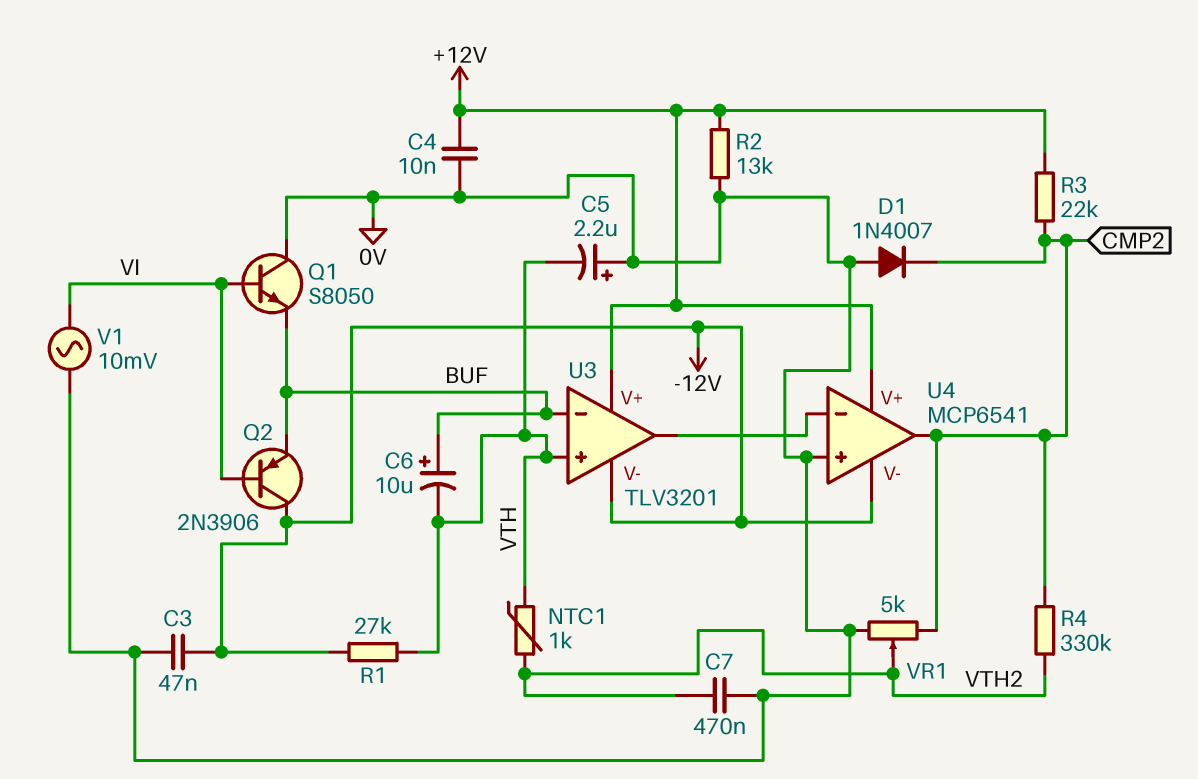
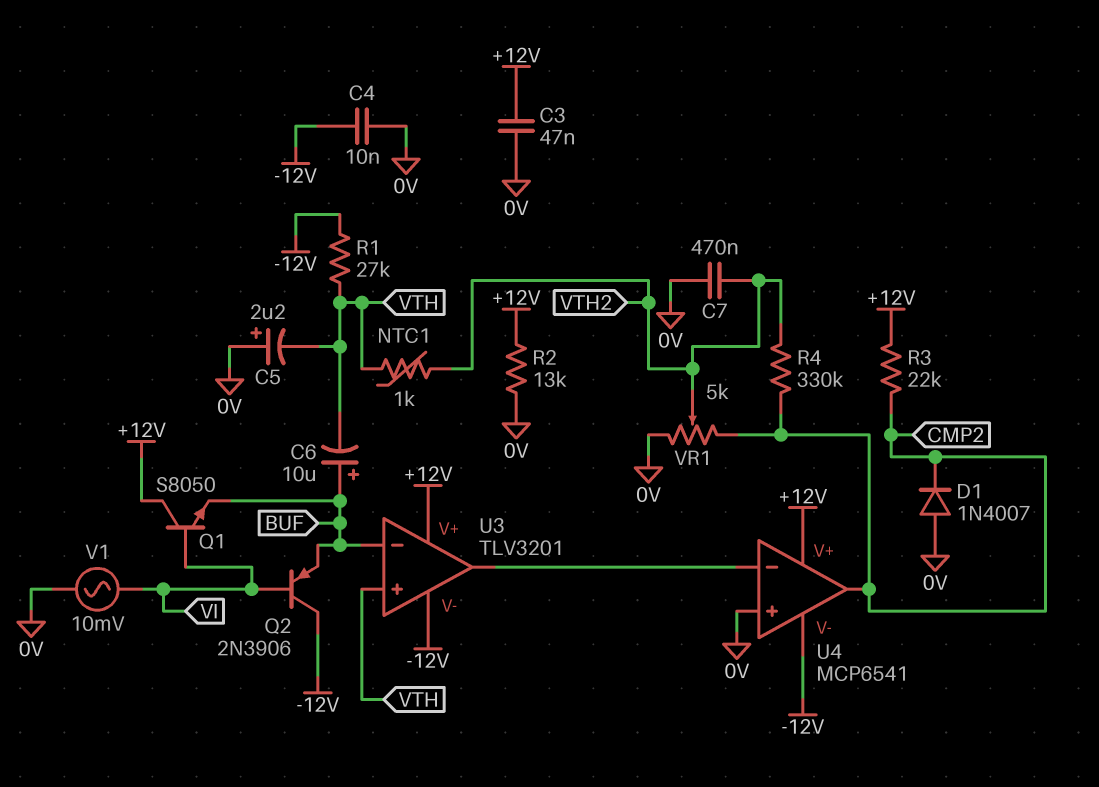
C3: 47nF (-12V, 0V) -> 47nF (+12V, 0V)
C4: 10nF (+12V, 0V) -> 10nF (-12V, 0V)
Q1: NPN S8050 (B VI, C 0V, E BUF) -> NPN S8050 (B VI, C +12V, E BUF)

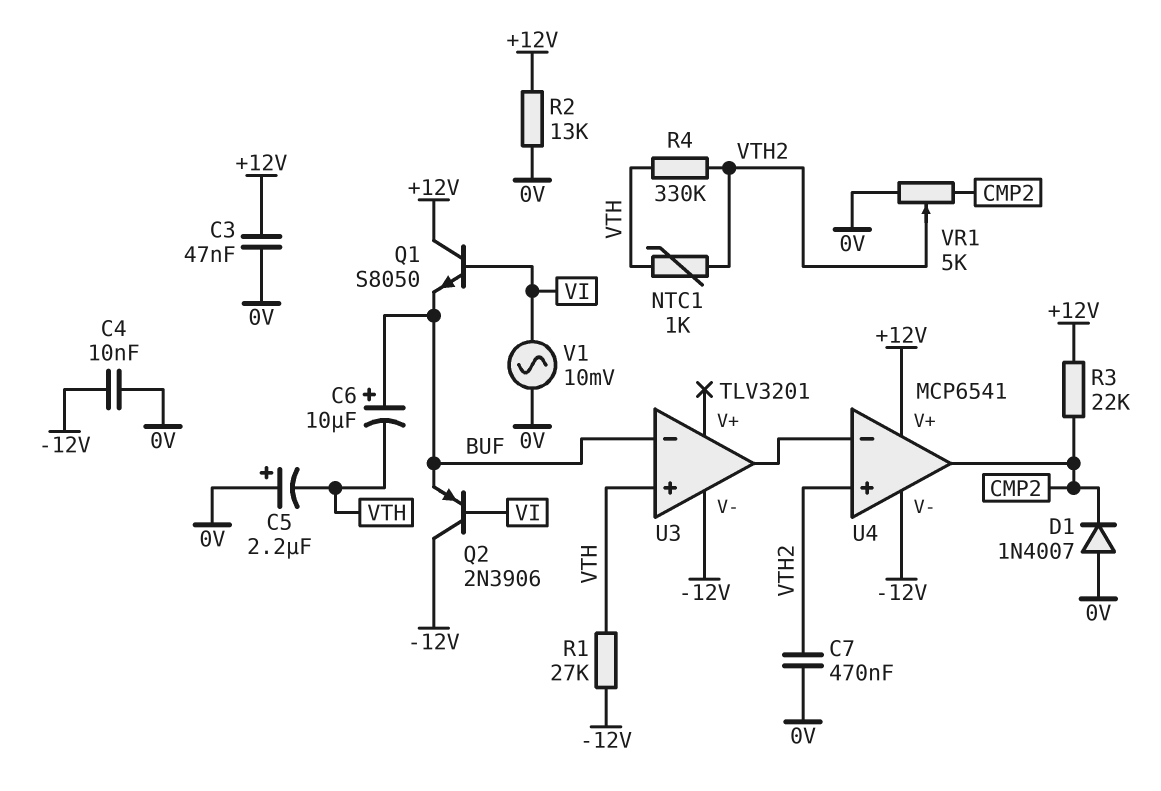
R4: 330k (CMP2, VTH2) -> 330k (VTH, VTH2)
U3 pin V+: +12V -> none
U4 pin in+: 0V -> VTH2

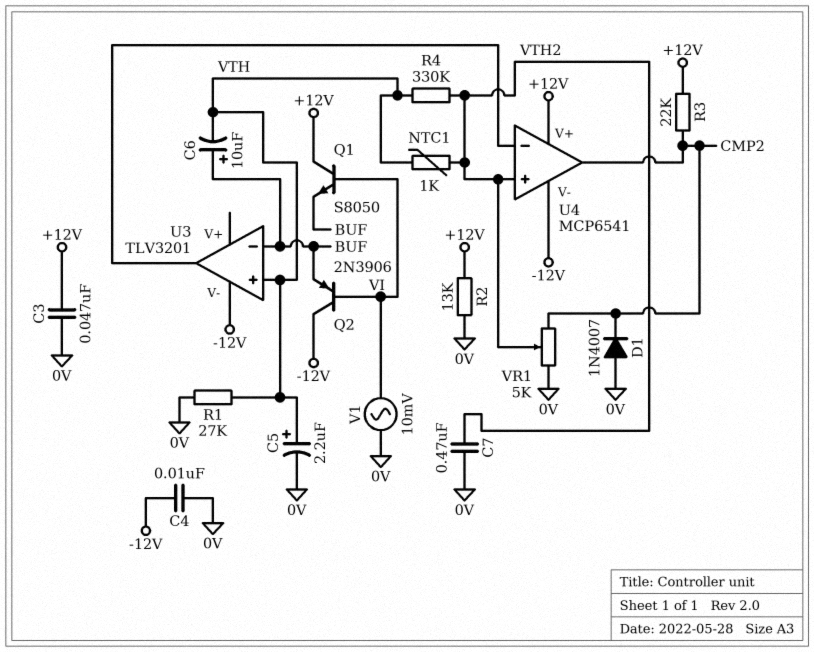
C5: 2.2uF (plus 0V, minus VTH) -> 2.2uF (plus VTH, minus 0V)
R1: 27k (-12V, VTH) -> 27k (0V, VTH)

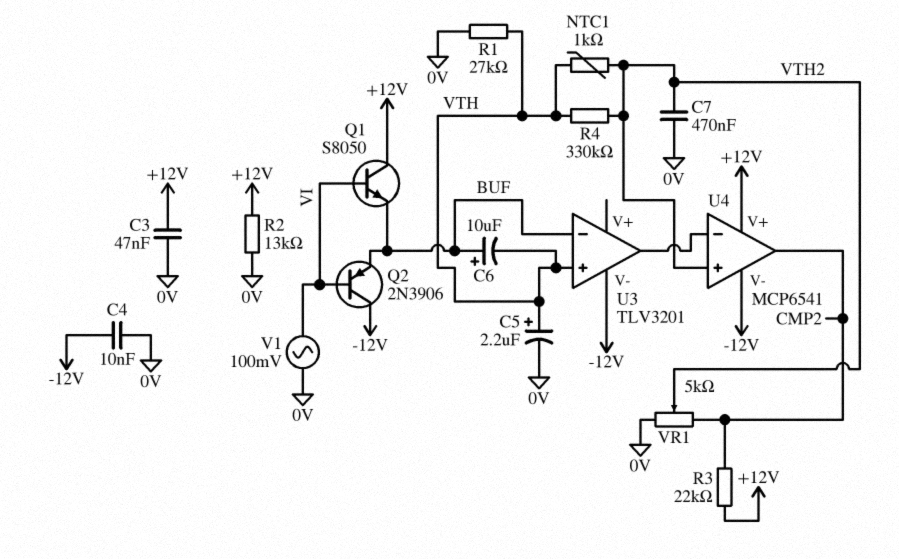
D1: diode 1N4007 (A 0V, K CMP2) -> none
V1: AC 10mV (0V, VI) -> AC 100mV (0V, VI)

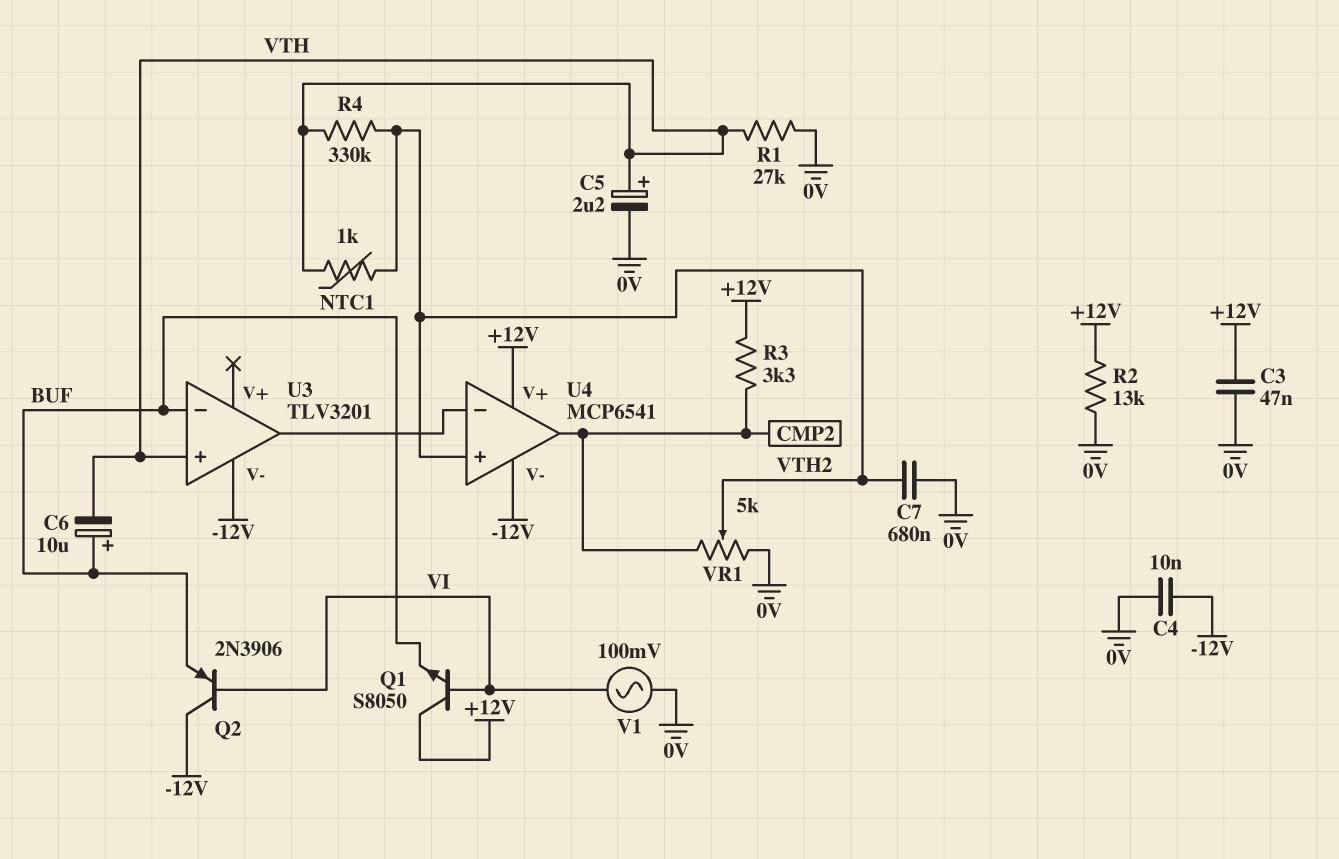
C7: 470nF (0V, VTH2) -> 680nF (0V, VTH2)
R3: 22k (+12V, CMP2) -> 3.3k (+12V, CMP2)

